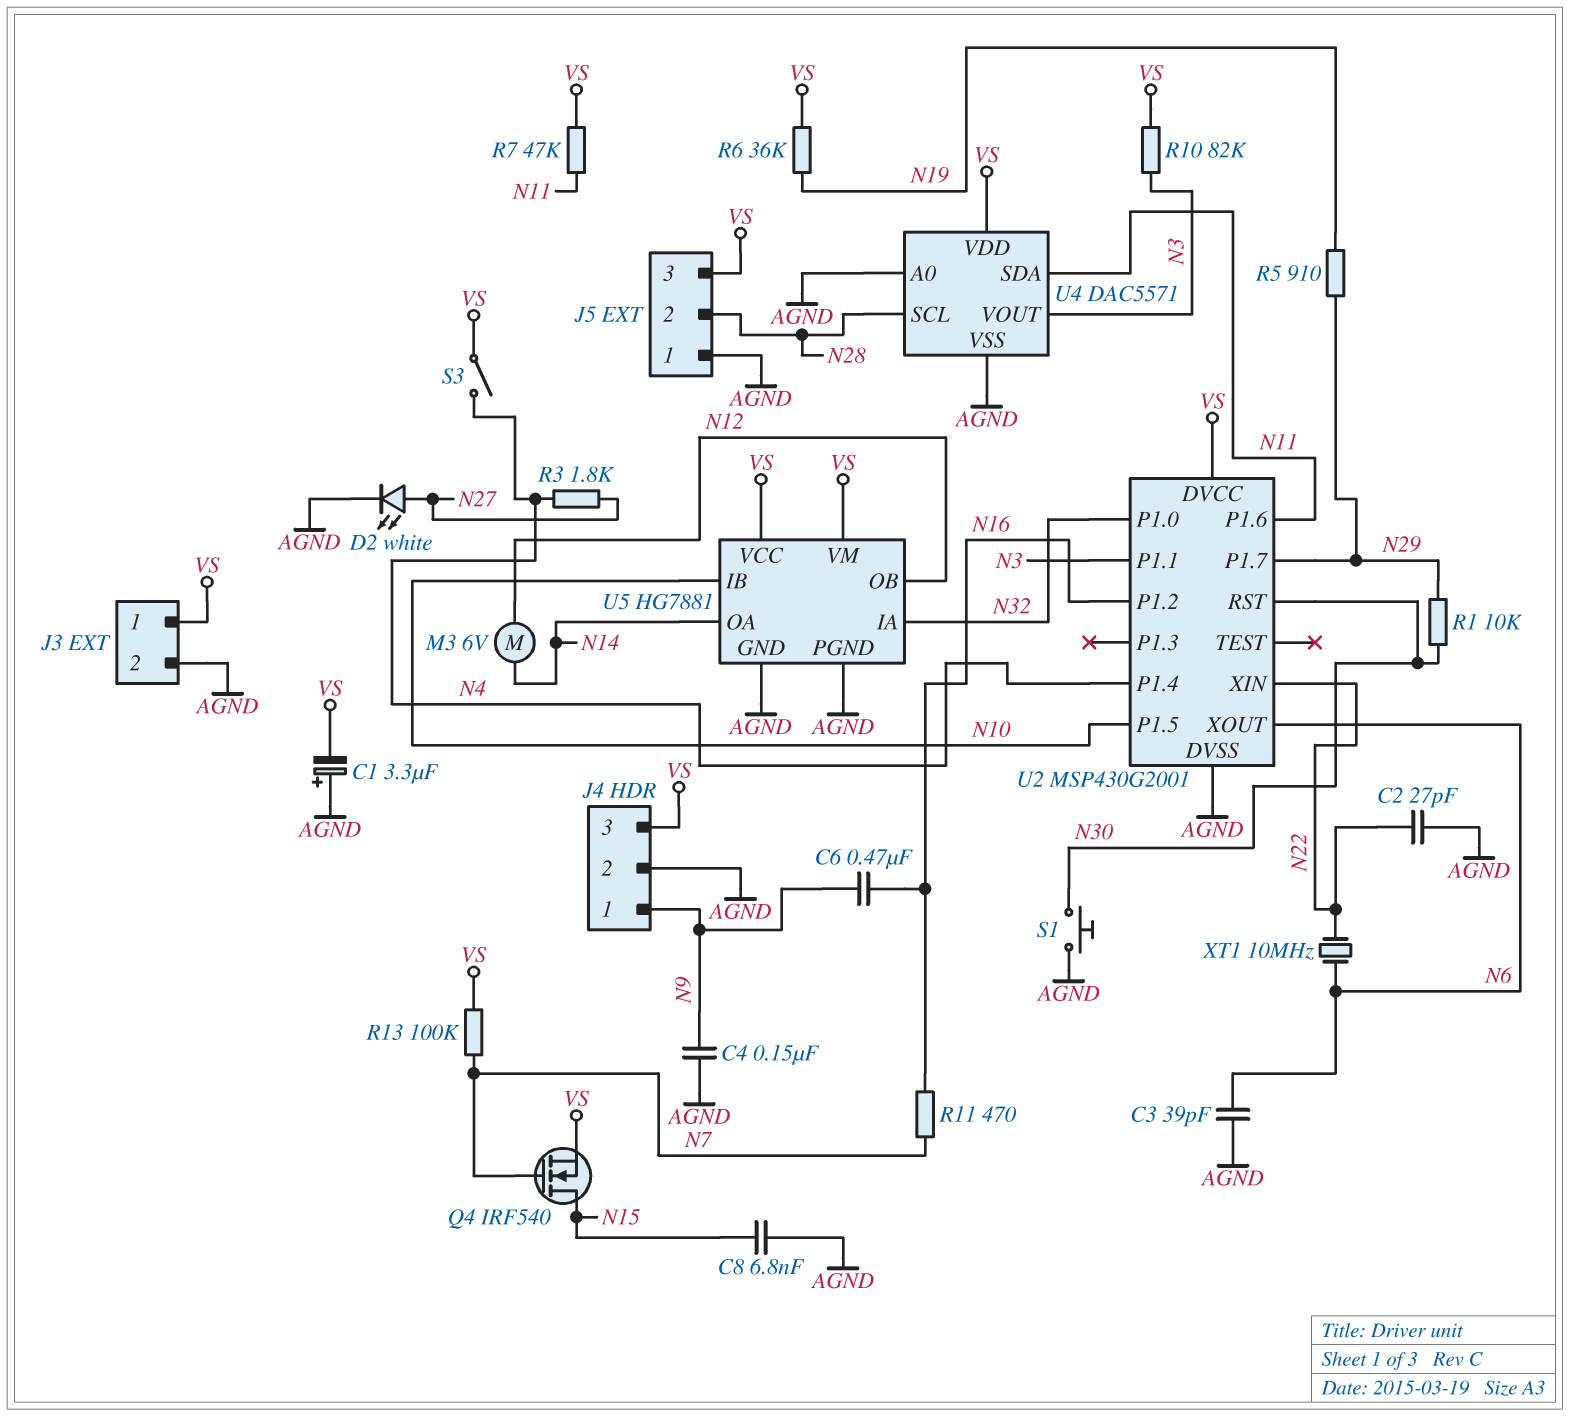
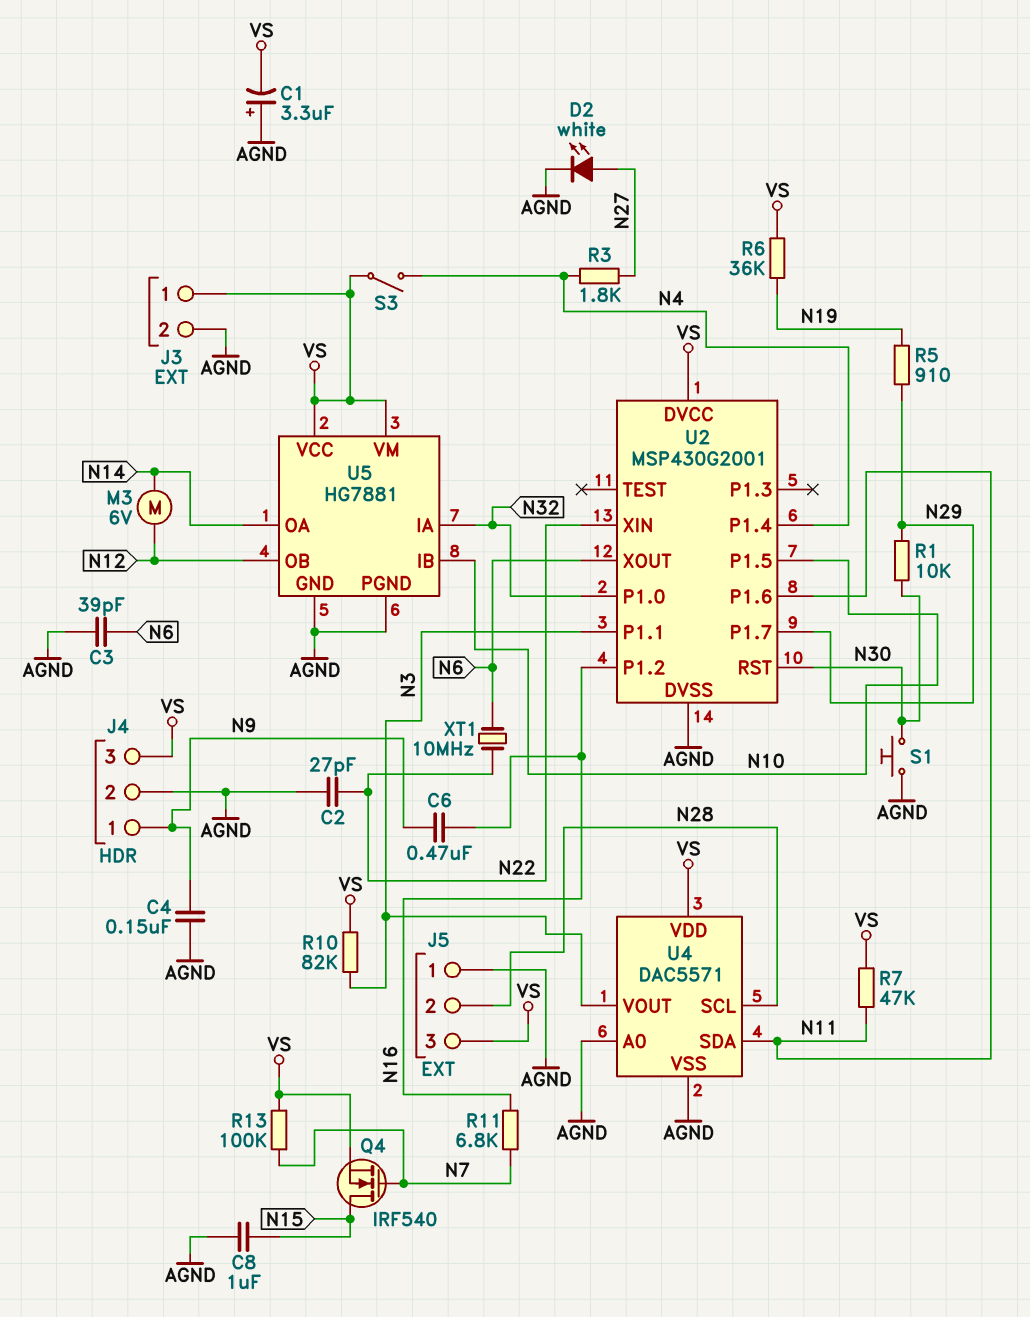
C8: 6.8nF (AGND, N15) -> 1uF (AGND, N15)
R11: 470 (N7, N16) -> 6.8k (N7, N16)

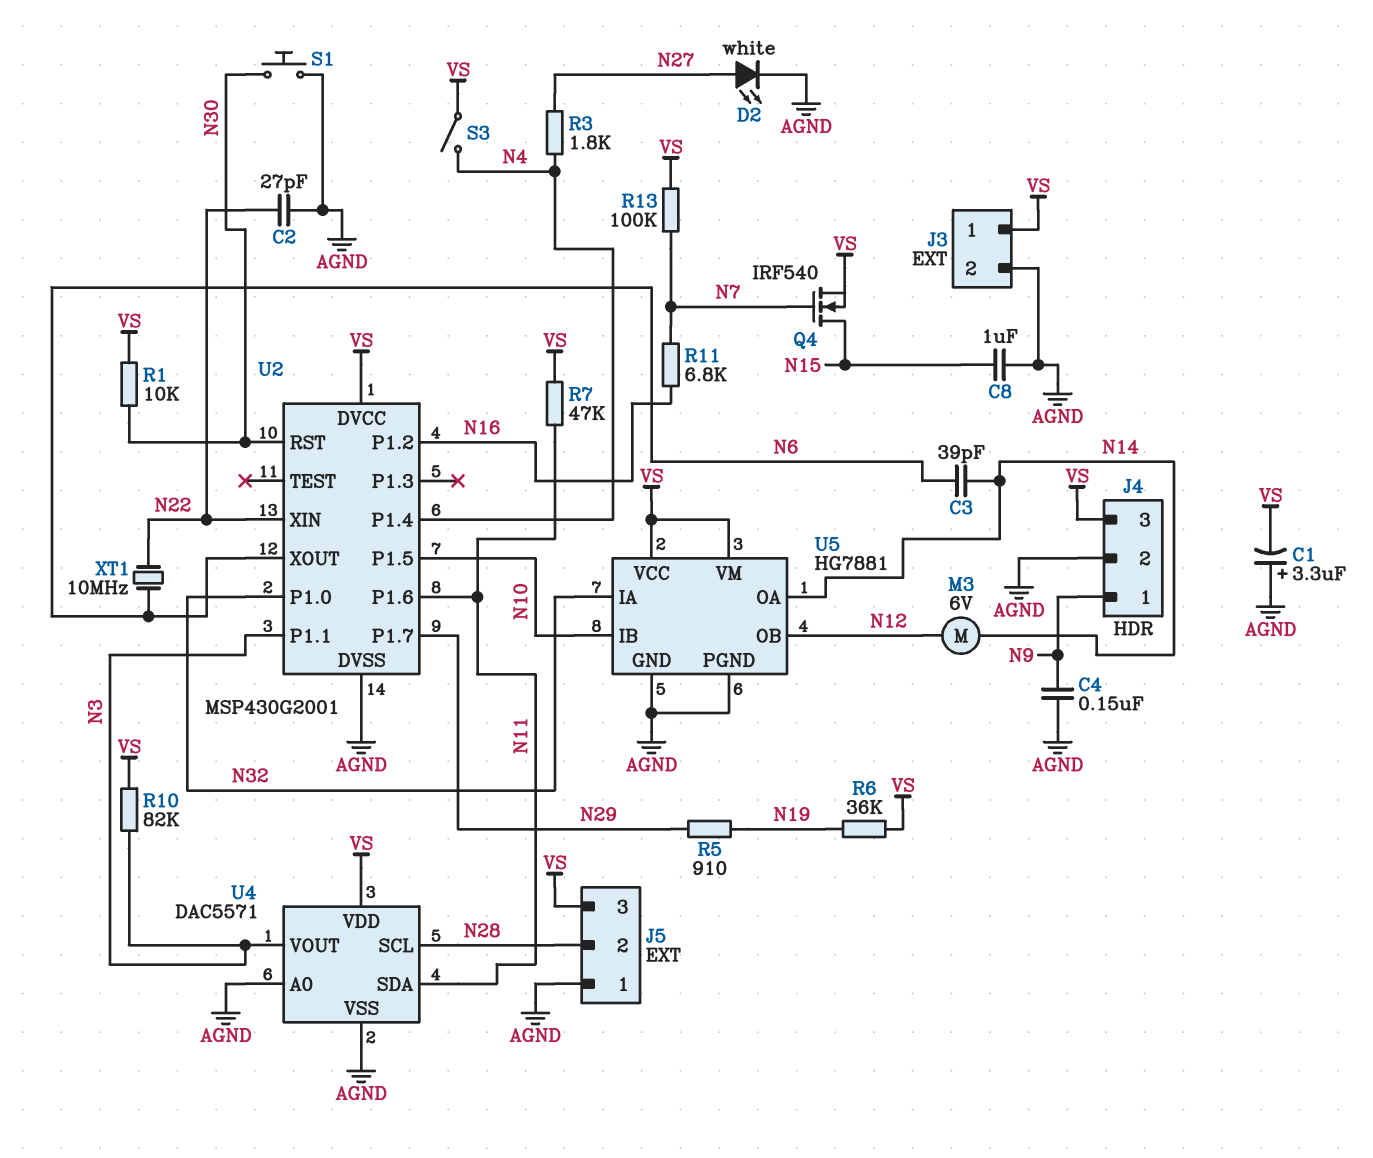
C3: 39pF (AGND, N6) -> 39pF (N6, N14)
C6: 470nF (N9, N16) -> none
R1: 10k (N29, N30) -> 10k (N30, VS)

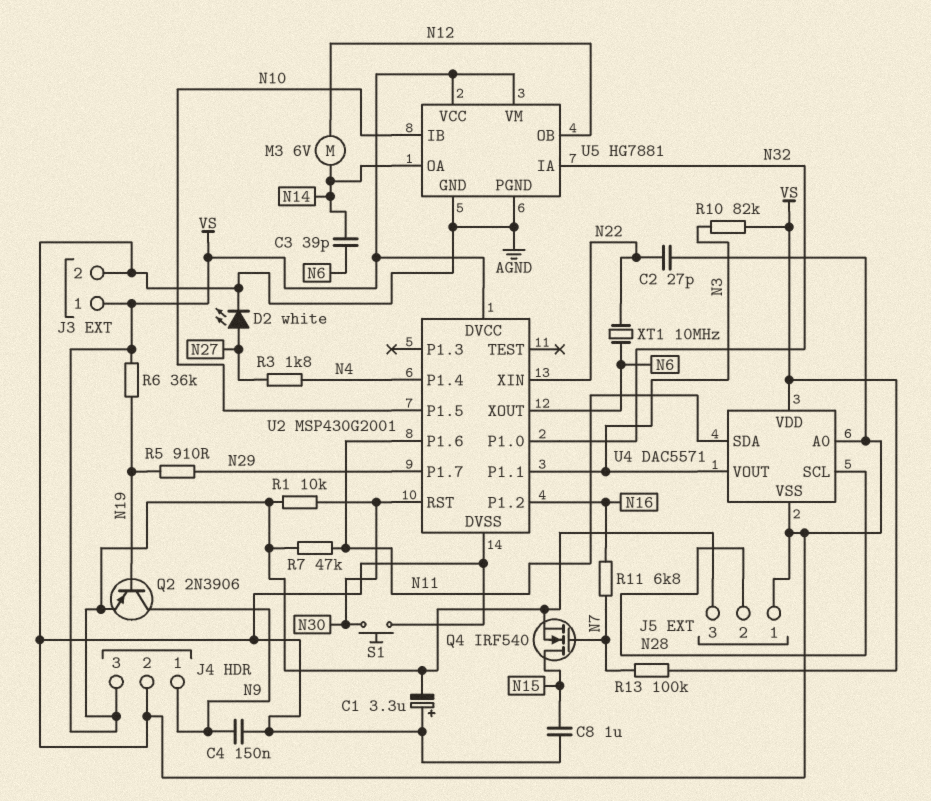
Q2: none -> PNP 2N3906 (B N19, C N9, E VS)
S3: switch (N4, VS) -> none

